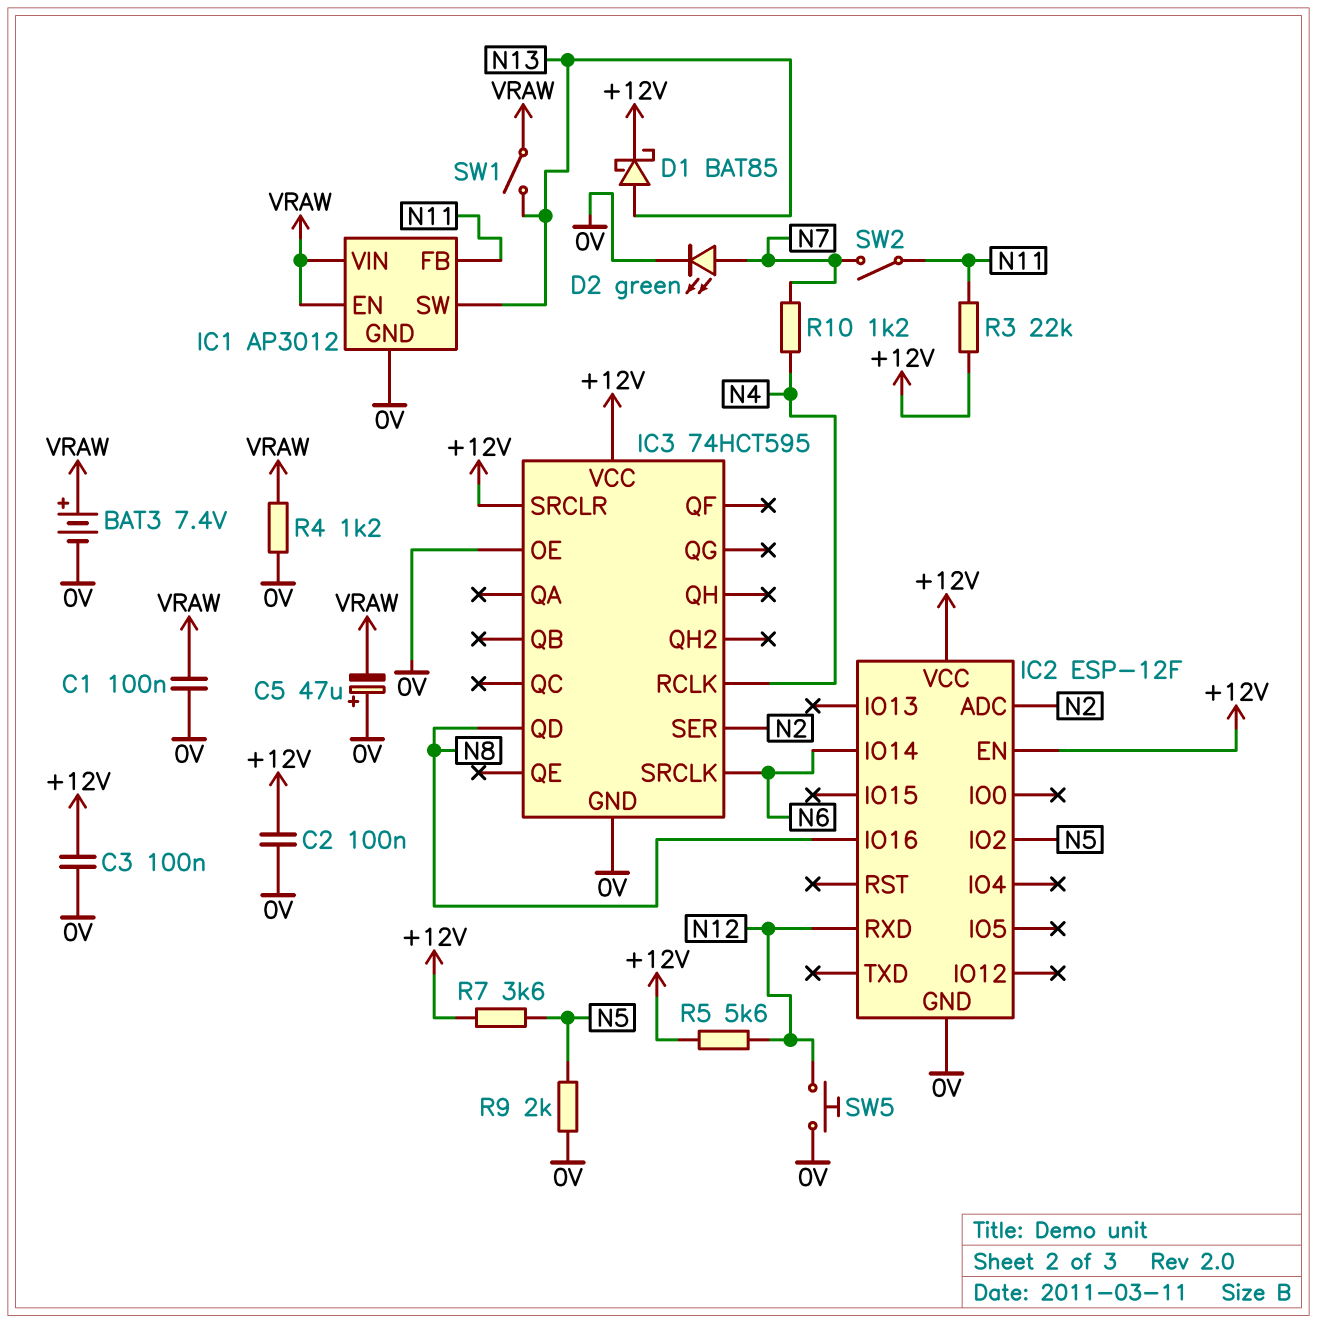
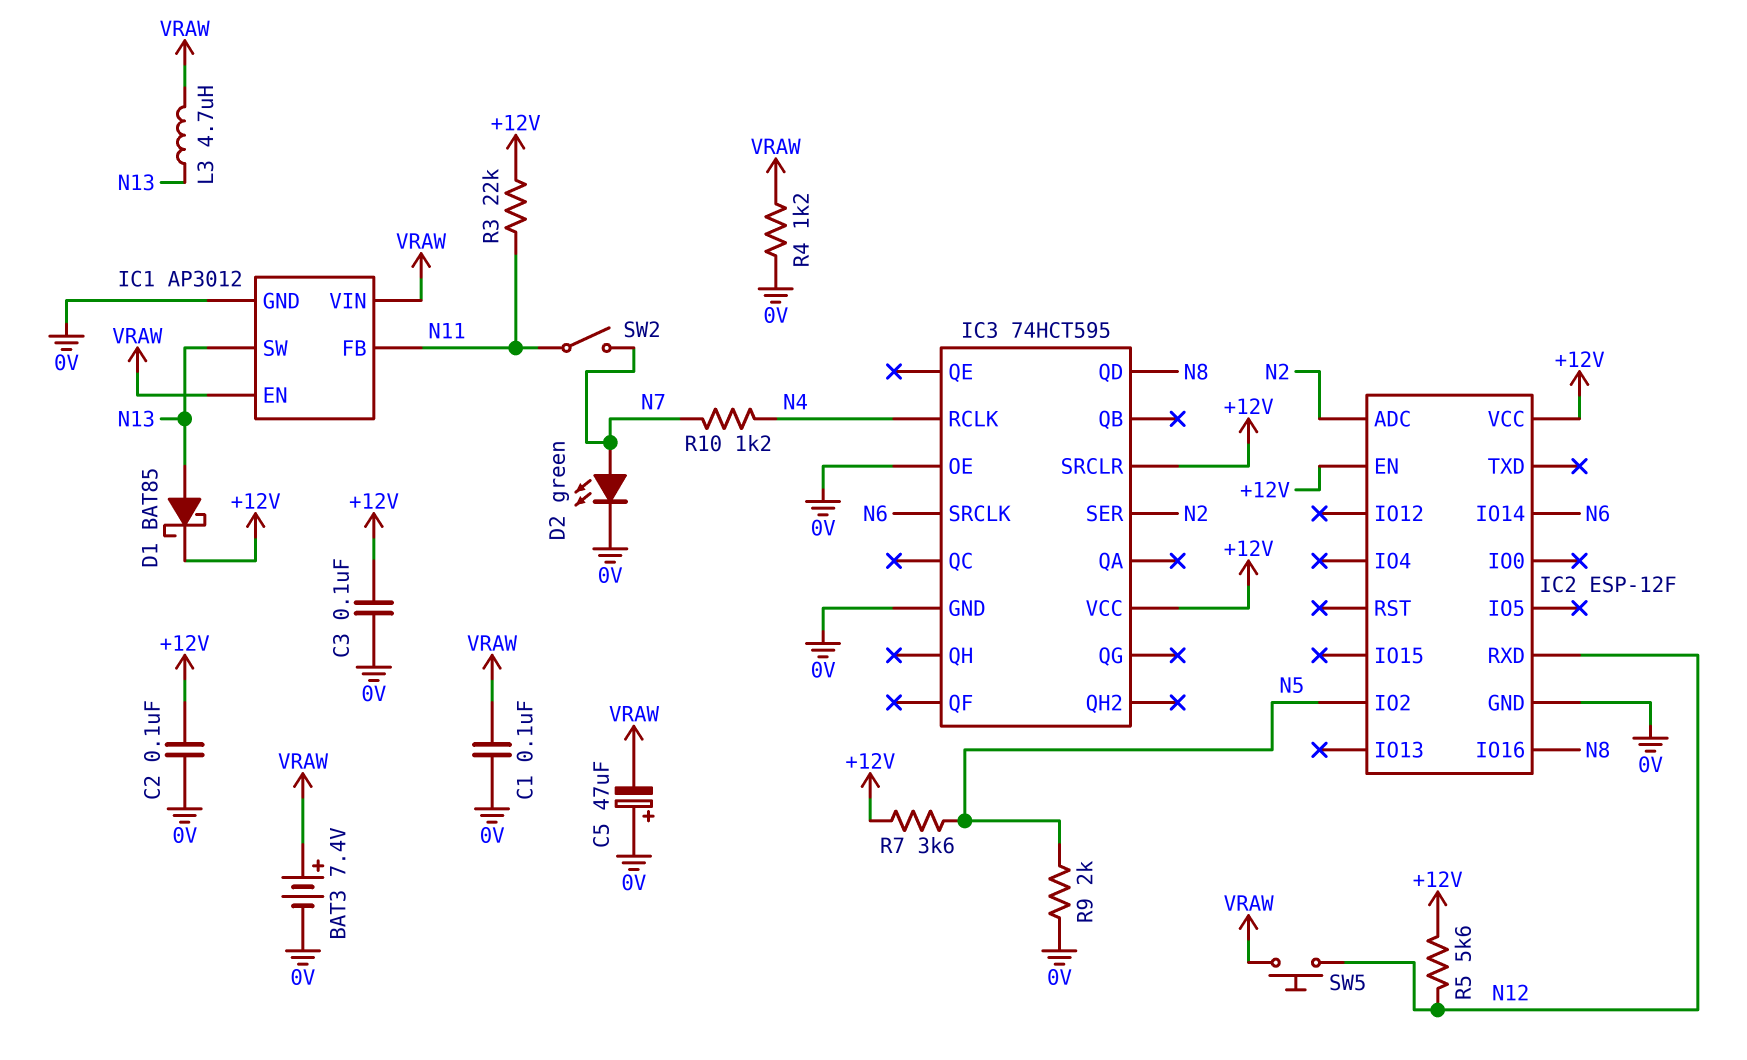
L3: none -> 4.7uH (N13, VRAW)
SW1: switch (N13, VRAW) -> none
SW5: button (0V, N12) -> button (N12, VRAW)

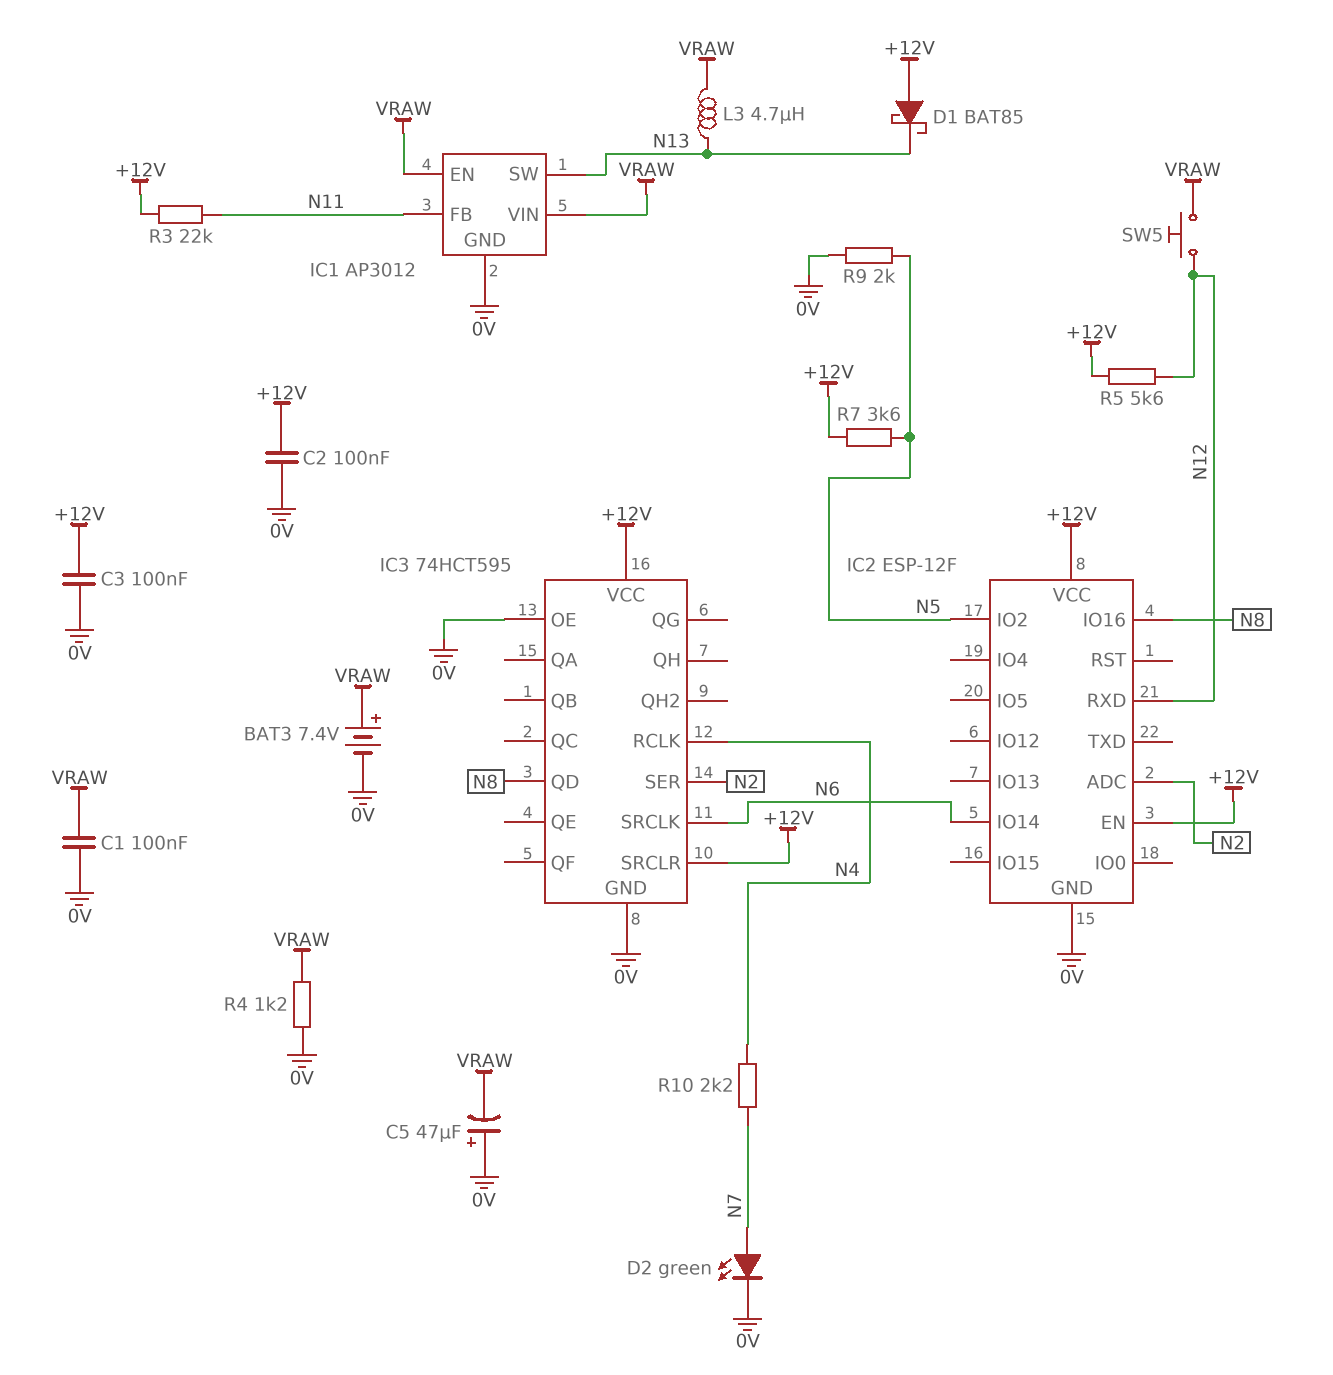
D1: schottky BAT85 (A N13, K +12V) -> schottky BAT85 (A +12V, K N13)
R10: 1.2k (N4, N7) -> 2.2k (N4, N7)
SW2: switch (N7, N11) -> none

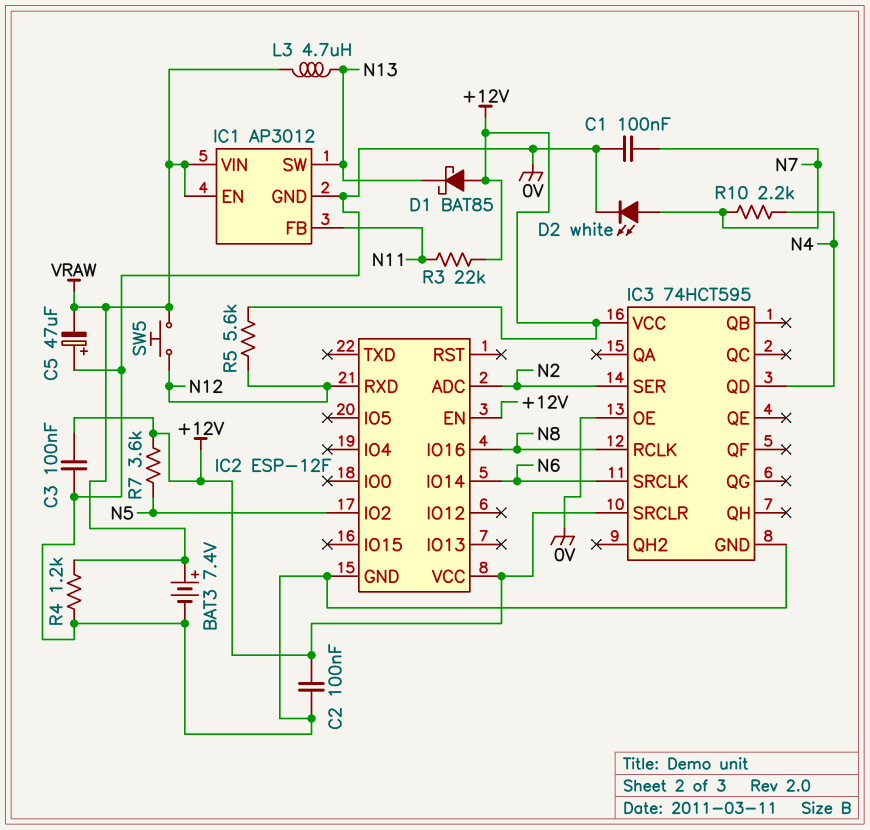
C1: 100nF (0V, VRAW) -> 100nF (0V, N7)
D2: LED green (A N7, K 0V) -> LED white (A N7, K 0V)
IC3 pin QD: N8 -> N4
IC3 pin RCLK: N4 -> N8
R9: 2k (0V, N5) -> none

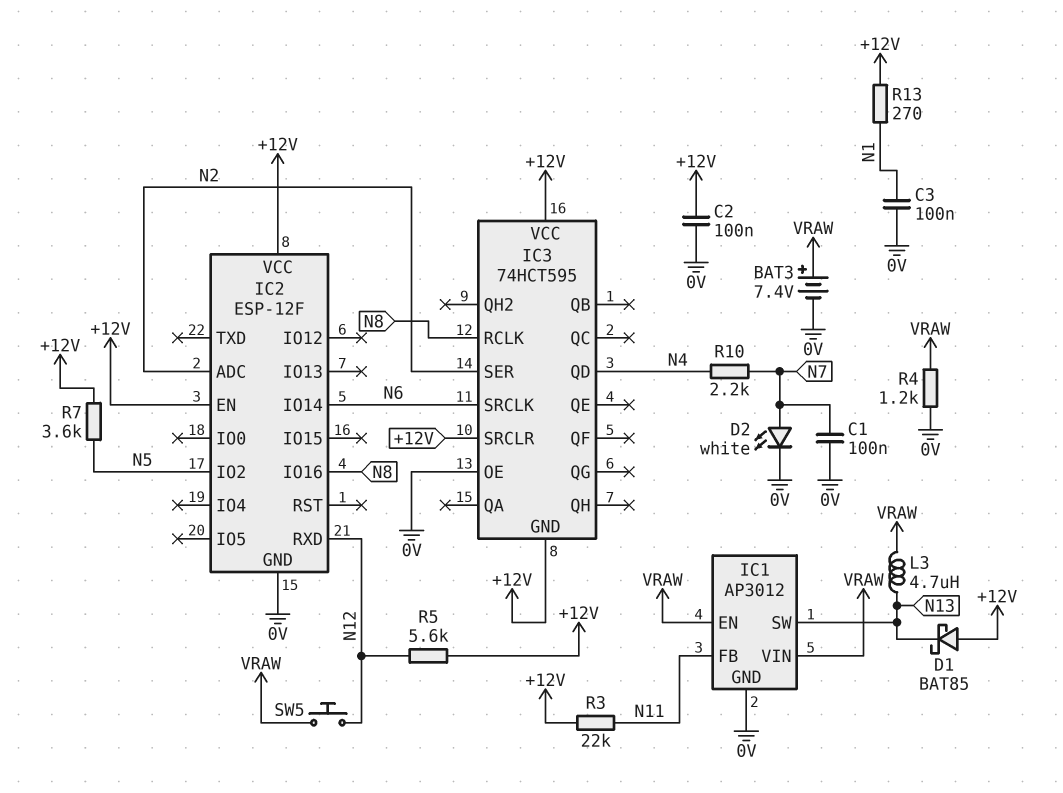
C3: 100nF (+12V, 0V) -> 100nF (0V, N1)
C5: 47uF (plus 0V, minus VRAW) -> none
IC3 pin GND: 0V -> +12V
R13: none -> 270 (+12V, N1)

